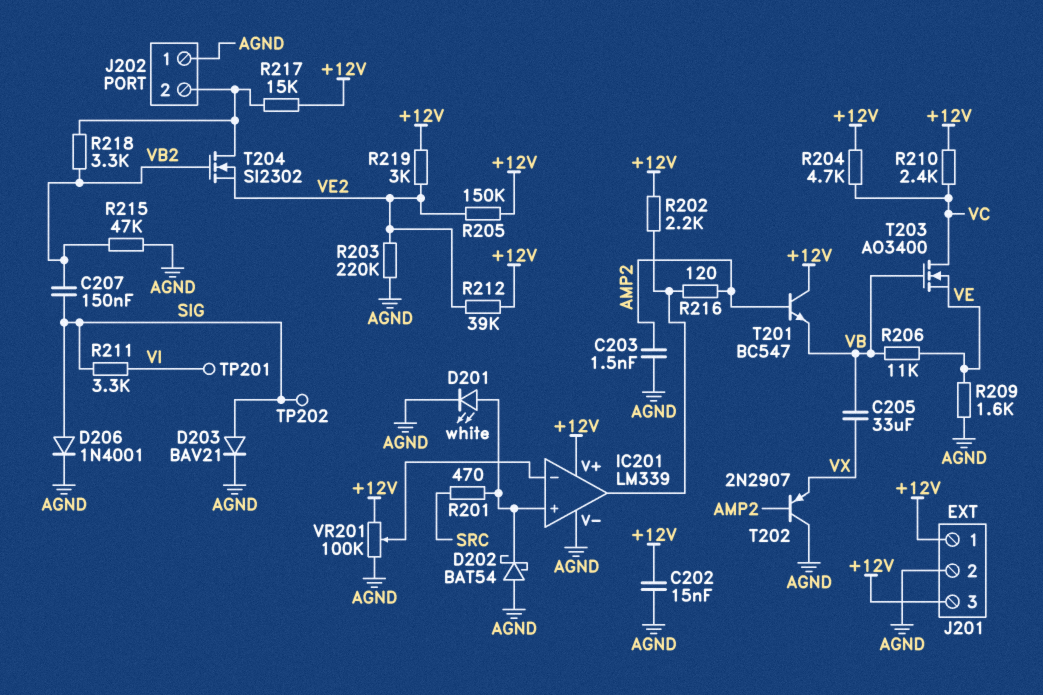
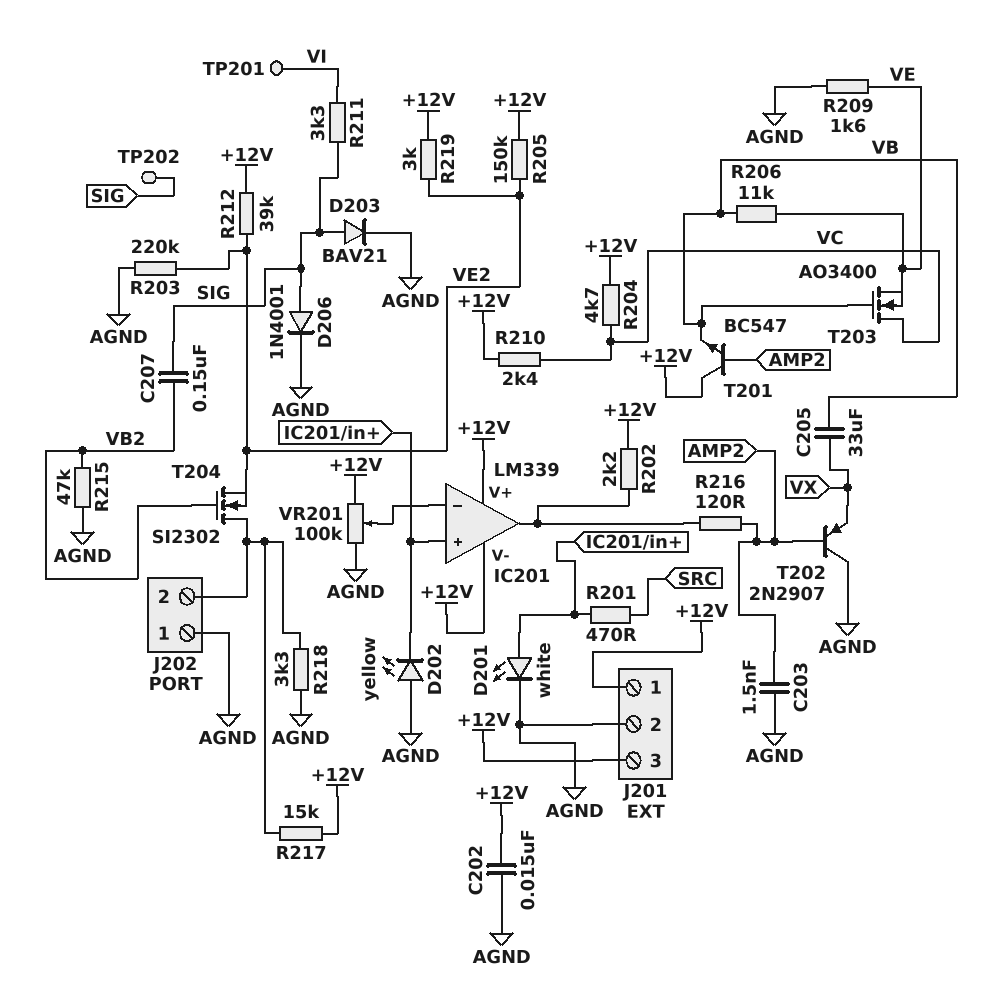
D202: schottky BAT54 (A AGND, K IC201/in+) -> LED yellow (A AGND, K IC201/in+)
IC201 pin V-: AGND -> +12V
R218: 3.3k (J202/2, VB2) -> 3.3k (AGND, J202/2)

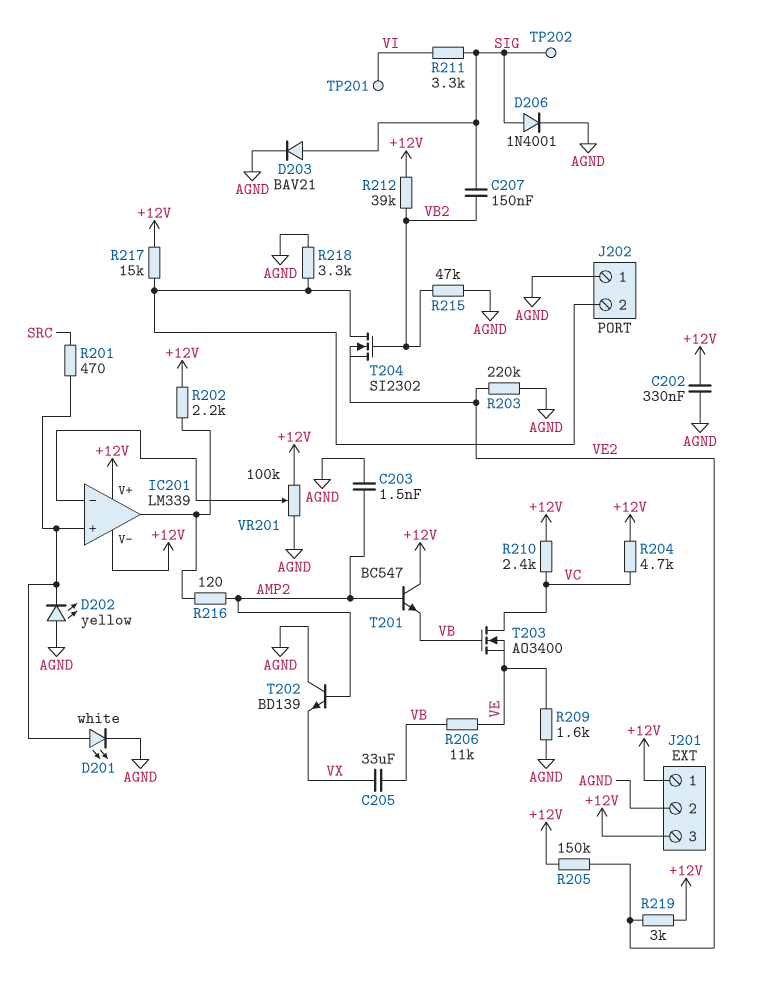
C202: 15nF (+12V, AGND) -> 330nF (+12V, AGND)
R212: 39k (+12V, VE2) -> 39k (+12V, VB2)
T202: PNP 2N2907 (B AMP2, C AGND, E VX) -> NPN BD139 (B AMP2, C AGND, E VX)

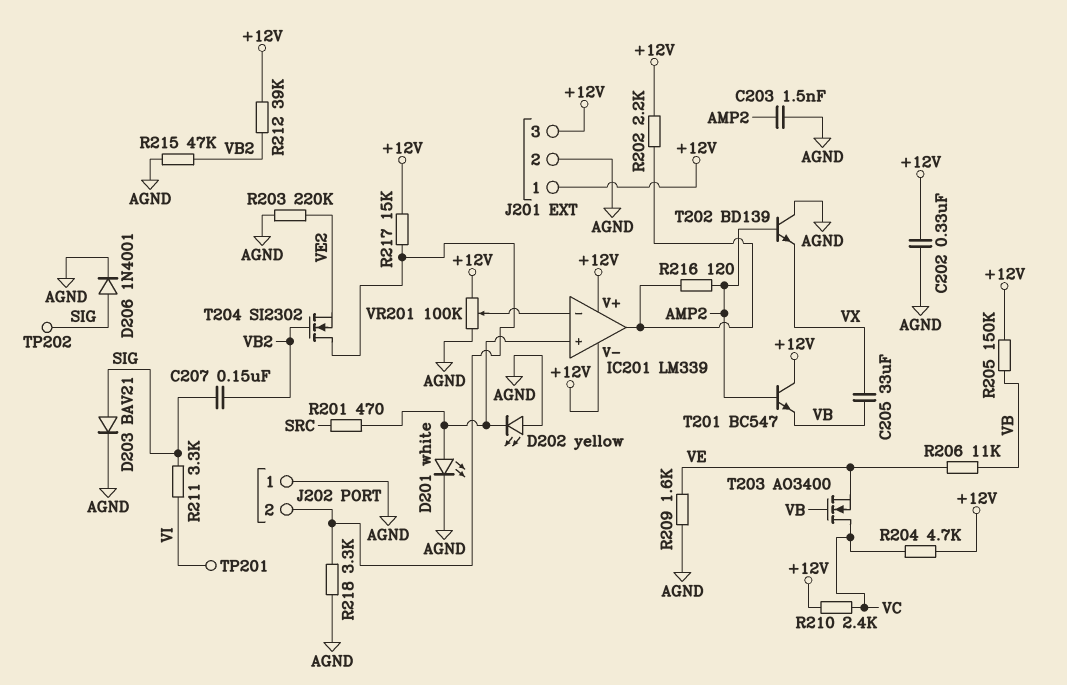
R205: 150k (+12V, VE2) -> 150k (+12V, VB)
R219: 3k (+12V, VE2) -> none

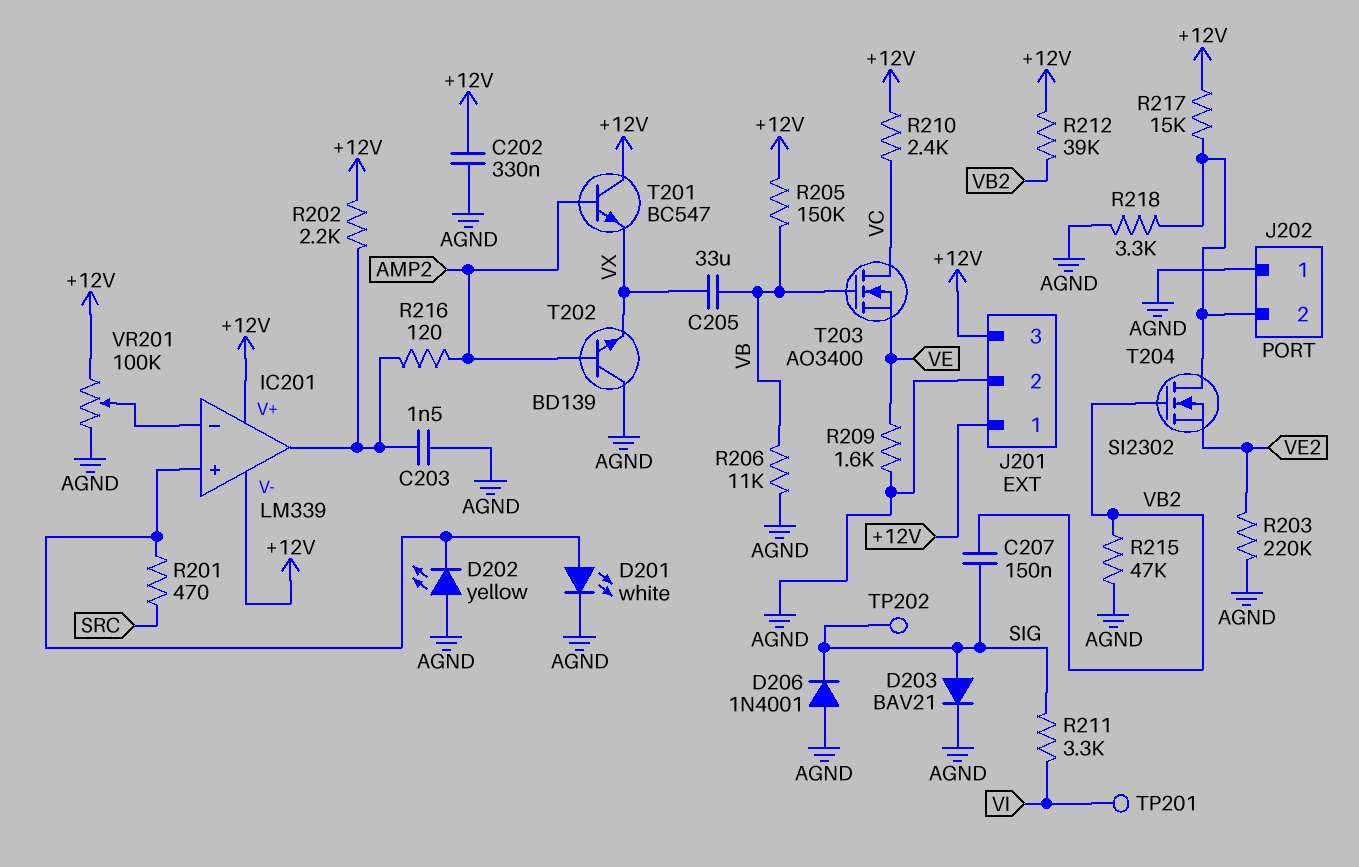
C203: 1.5nF (AGND, AMP2) -> 1.5nF (AGND, IC201/out)
D206: diode 1N4001 (A SIG, K AGND) -> diode 1N4001 (A AGND, K SIG)
R204: 4.7k (+12V, VC) -> none
R206: 11k (VB, VE) -> 11k (AGND, VB)
T201: NPN BC547 (B AMP2, C +12V, E VB) -> NPN BC547 (B AMP2, C +12V, E VX)

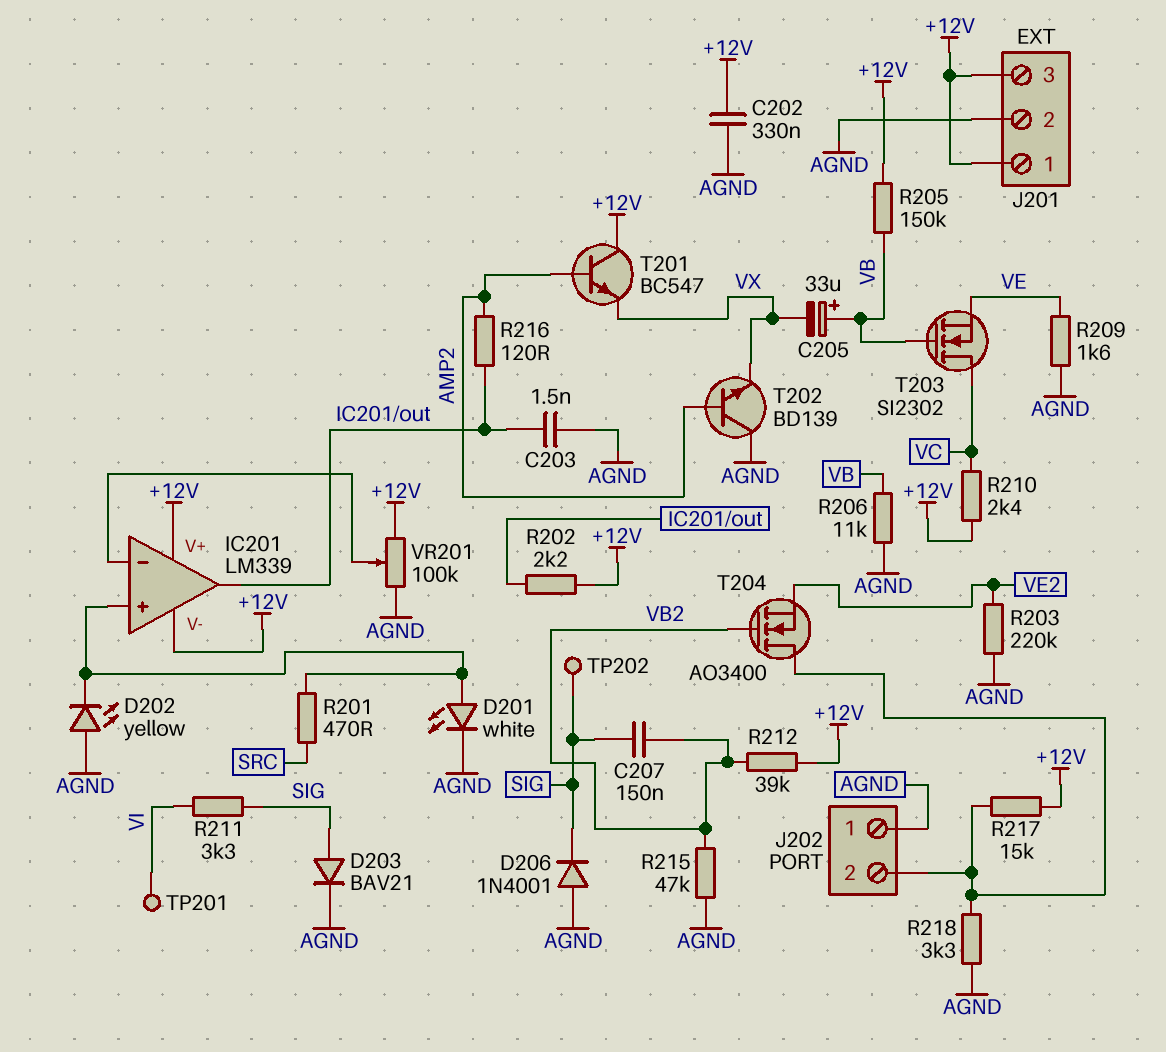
C205: 33uF (VB, VX) -> 33uF (plus VB, minus VX)
T203: NMOS AO3400 (G VB, D VC, S VE) -> NMOS SI2302 (G VB, D VC, S VE)
T204: NMOS SI2302 (G VB2, D J202/2, S VE2) -> NMOS AO3400 (G VB2, D J202/2, S VE2)

